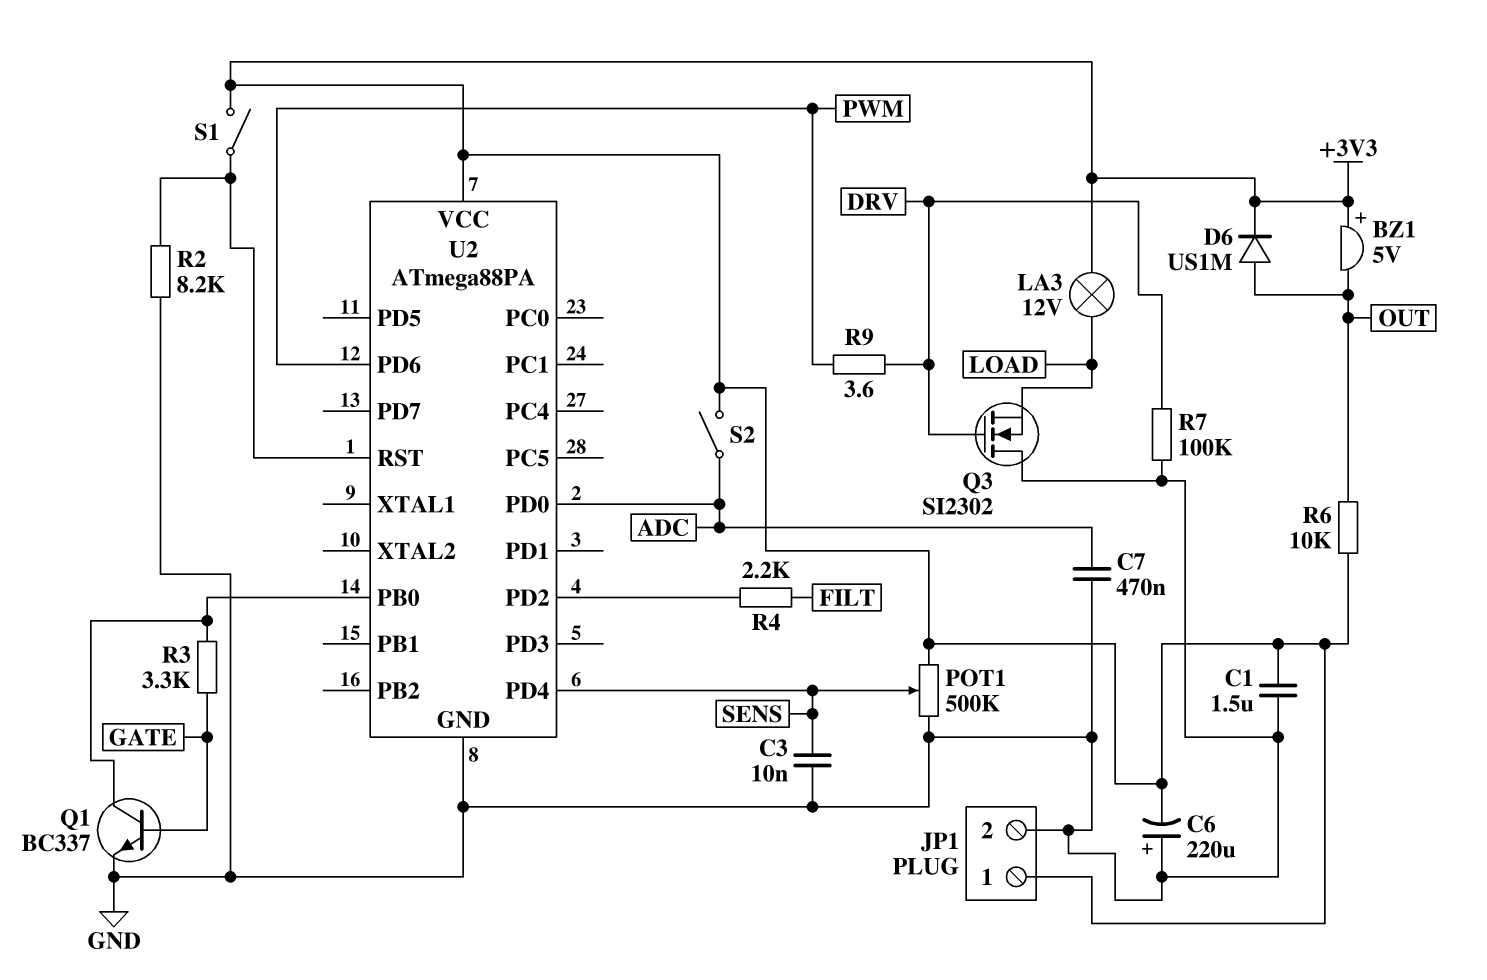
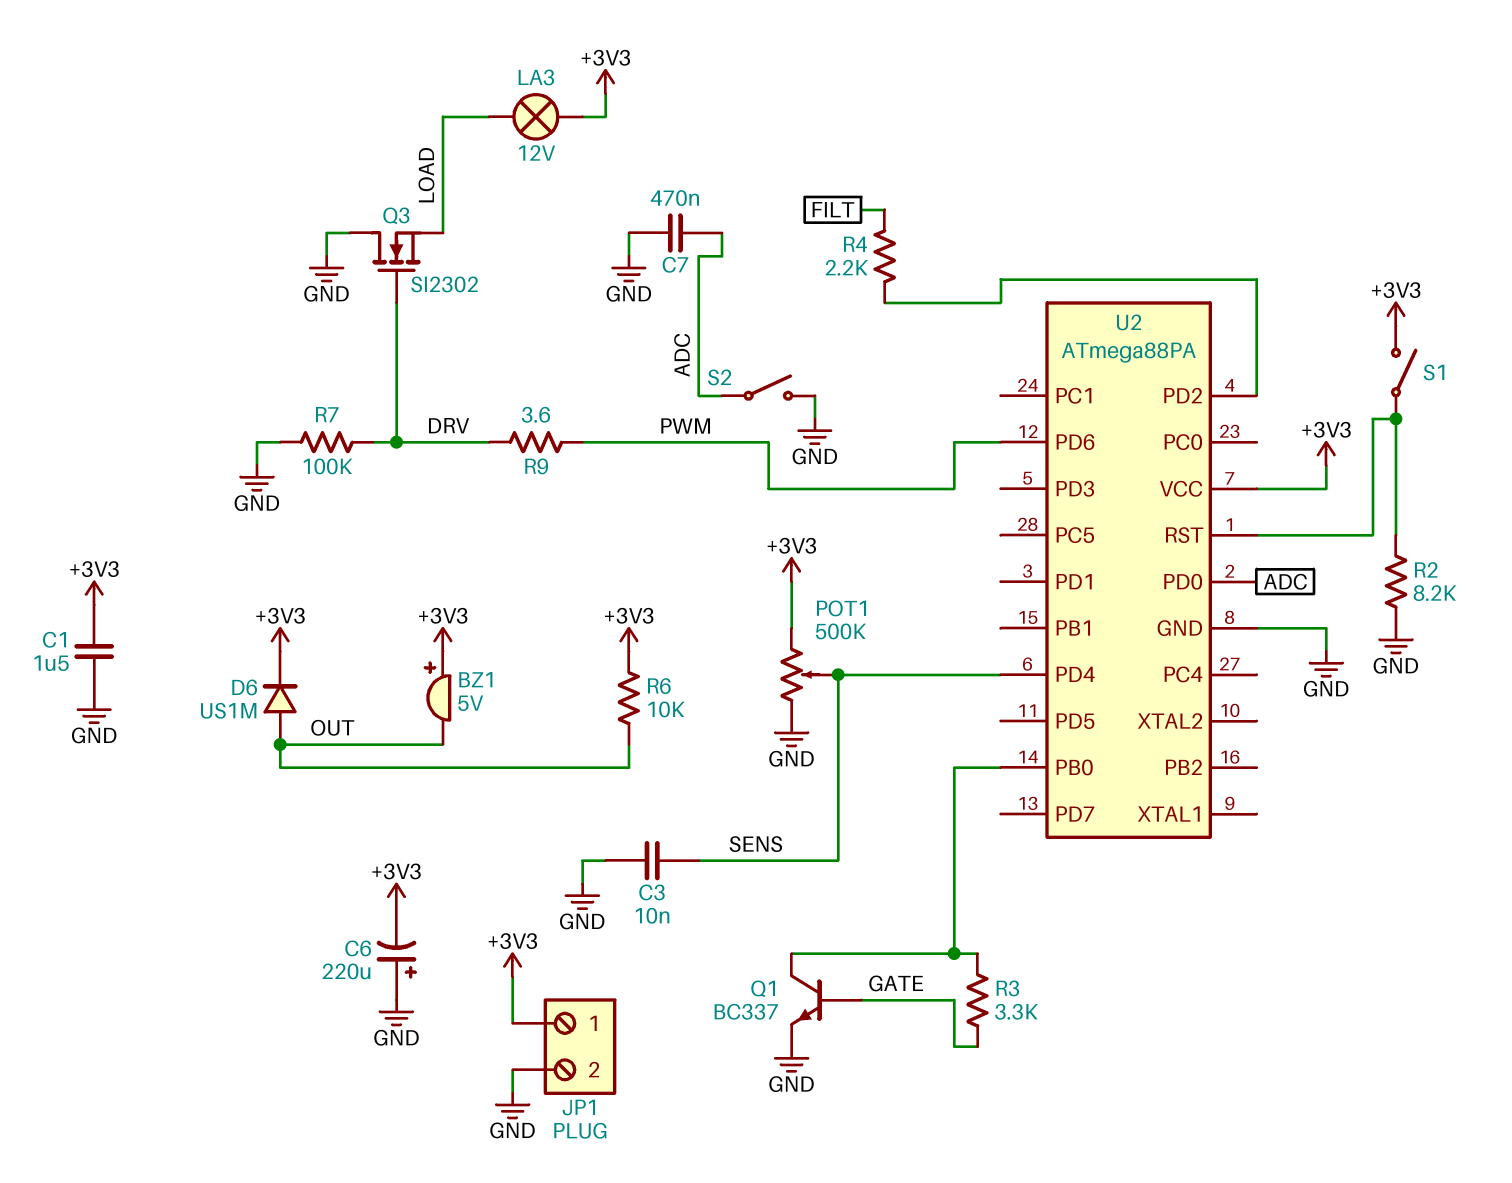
S2: switch (+3V3, ADC) -> switch (ADC, GND)

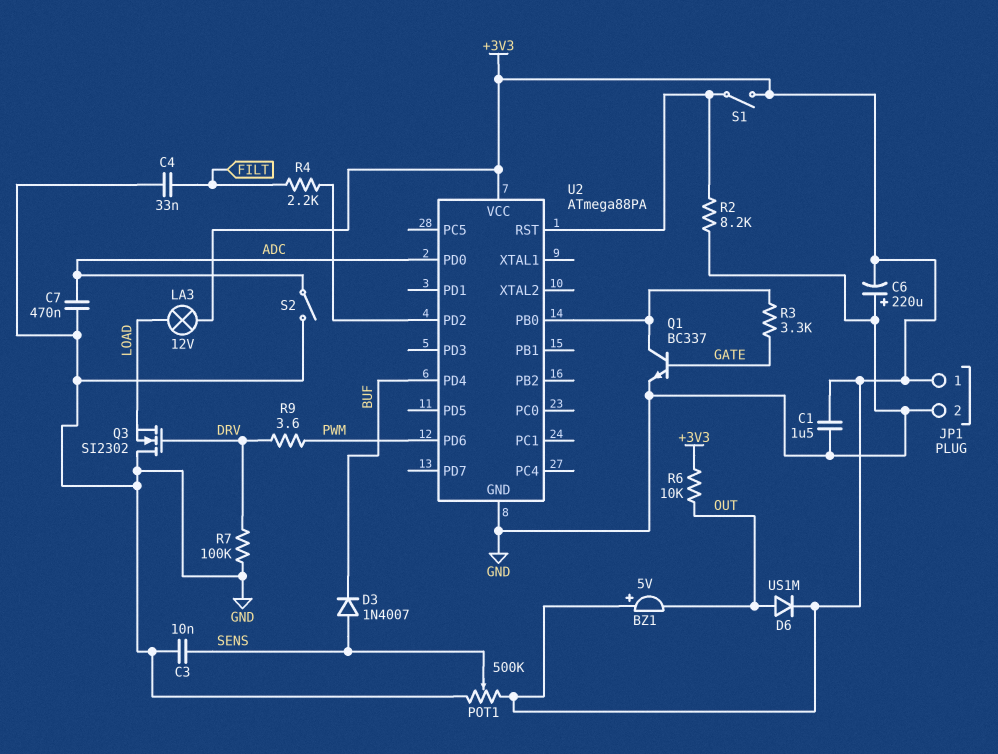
C4: none -> 33nF (FILT, GND)
D3: none -> diode 1N4007 (A SENS, K BUF)
U2 pin PD4: SENS -> BUF

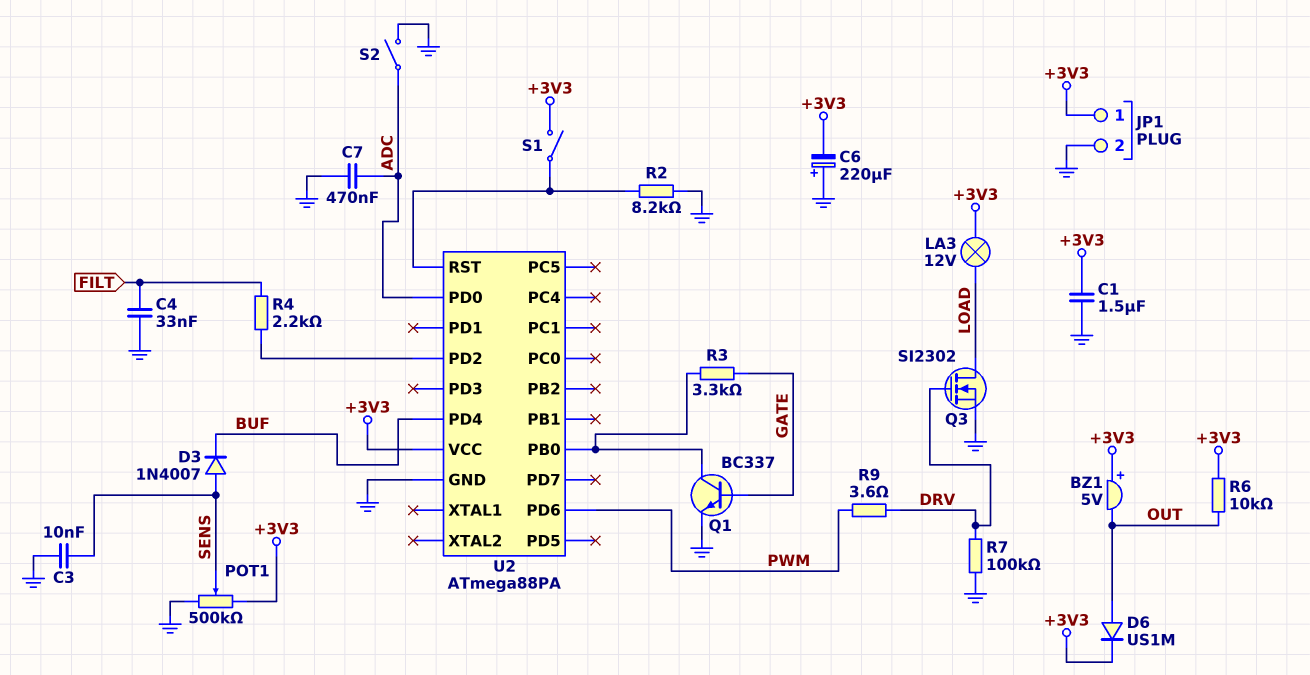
Q3: NMOS SI2302 (G DRV, D GND, S LOAD) -> NMOS SI2302 (G DRV, D LOAD, S GND)

